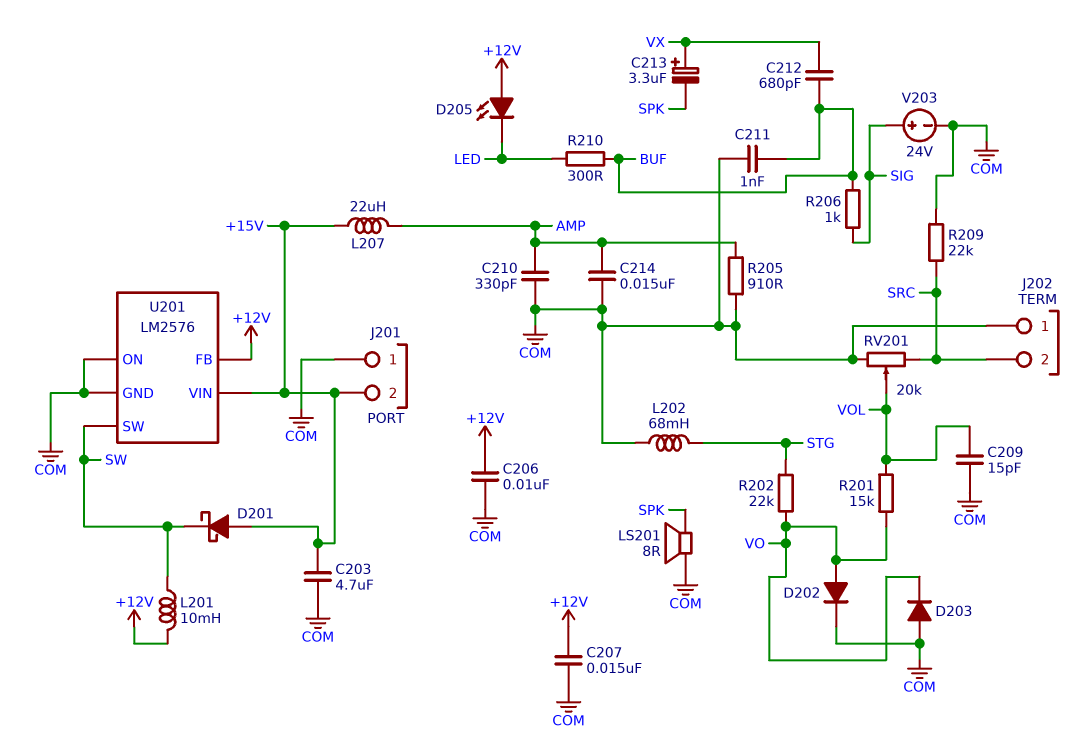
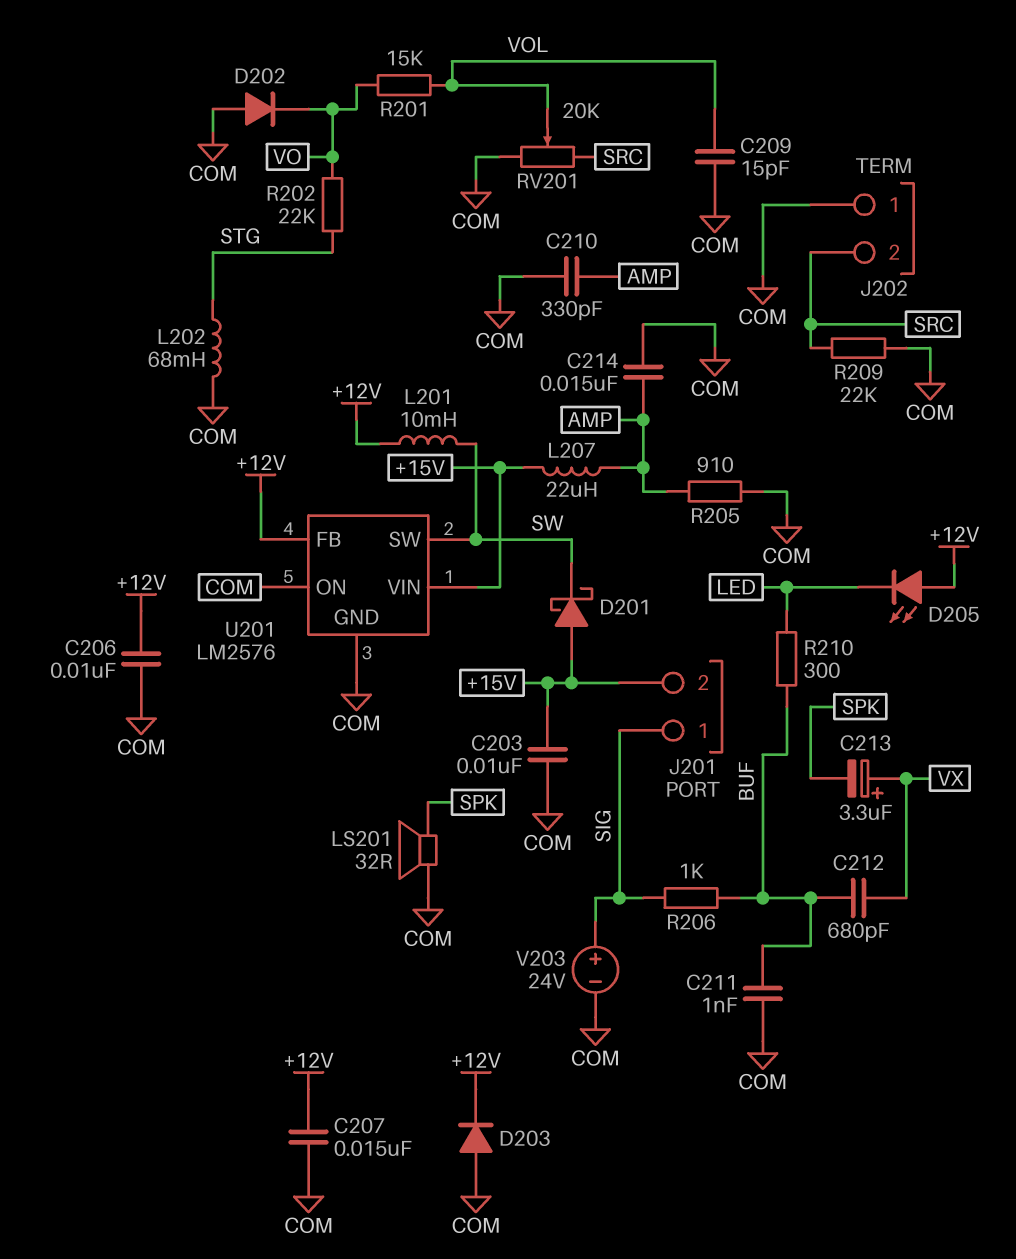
C203: 4.7uF (+15V, COM) -> 10nF (+15V, COM)
D202: diode (A VO, K COM) -> diode (A COM, K VO)
D203: diode (A COM, K VO) -> diode (A COM, K +12V)
J201 pin 1: COM -> SIG
LS201: speaker 8R (COM, SPK) -> speaker 32R (COM, SPK)

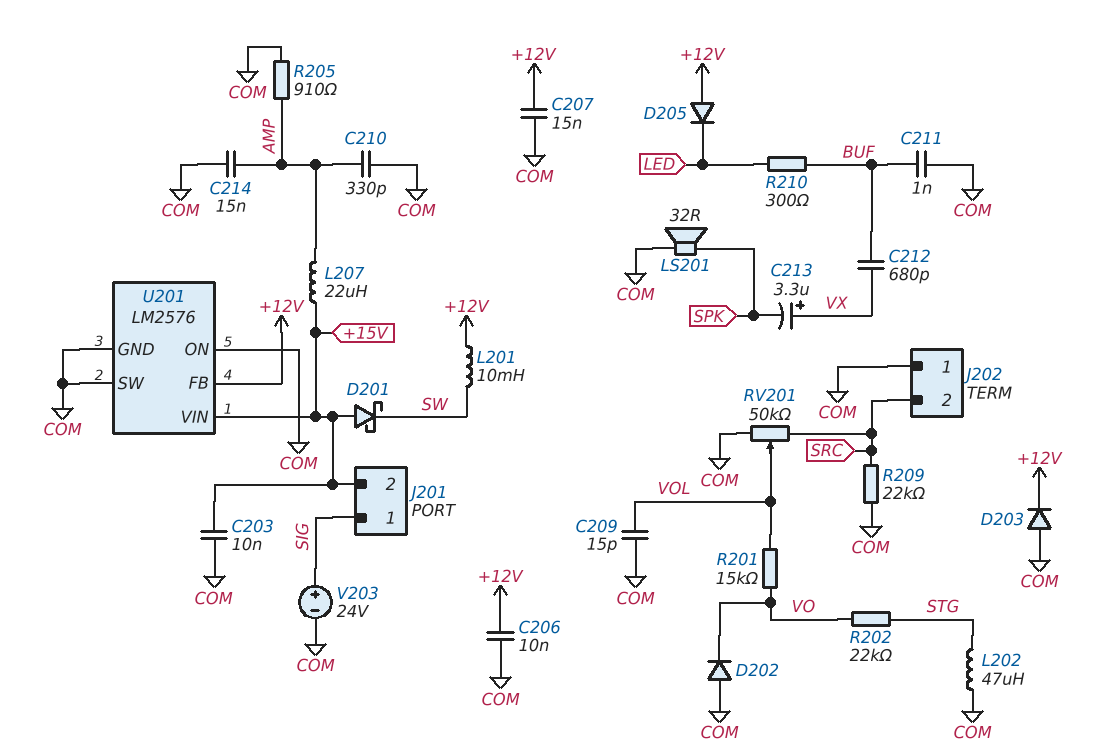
D205: LED (A +12V, K LED) -> diode (A +12V, K LED)
L202: 68mH (COM, STG) -> 47uH (COM, STG)
R206: 1k (BUF, SIG) -> none
RV201: 20k (COM, SRC, wiper VOL) -> 50k (COM, SRC, wiper VOL)
U201 pin SW: SW -> COM

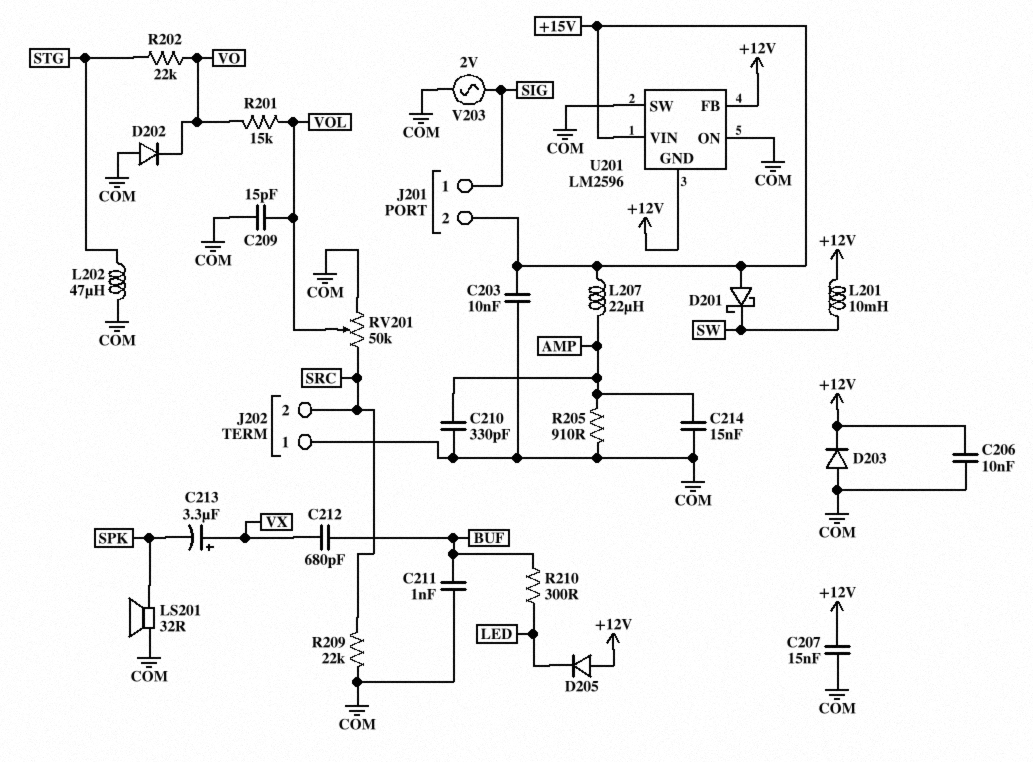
U201: LM2576 -> LM2596
U201 pin GND: COM -> +12V
V203: 24V (plus SIG, minus COM) -> AC 2V (COM, SIG)

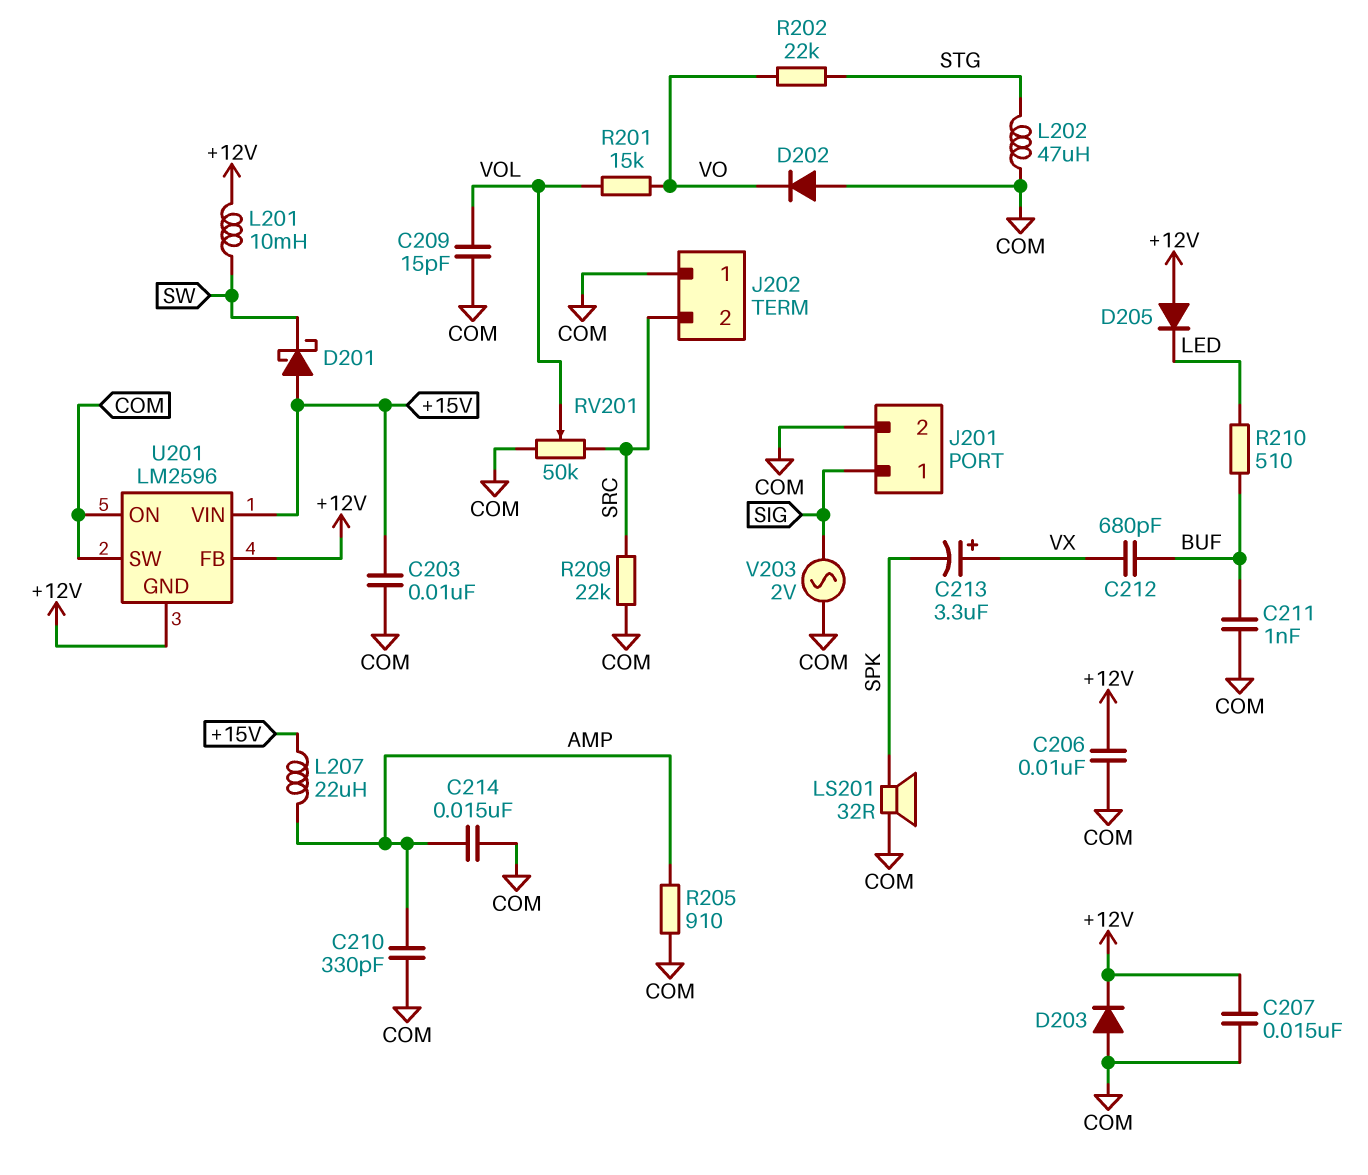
J201 pin 2: +15V -> COM
R210: 300 (BUF, LED) -> 510 (BUF, LED)

